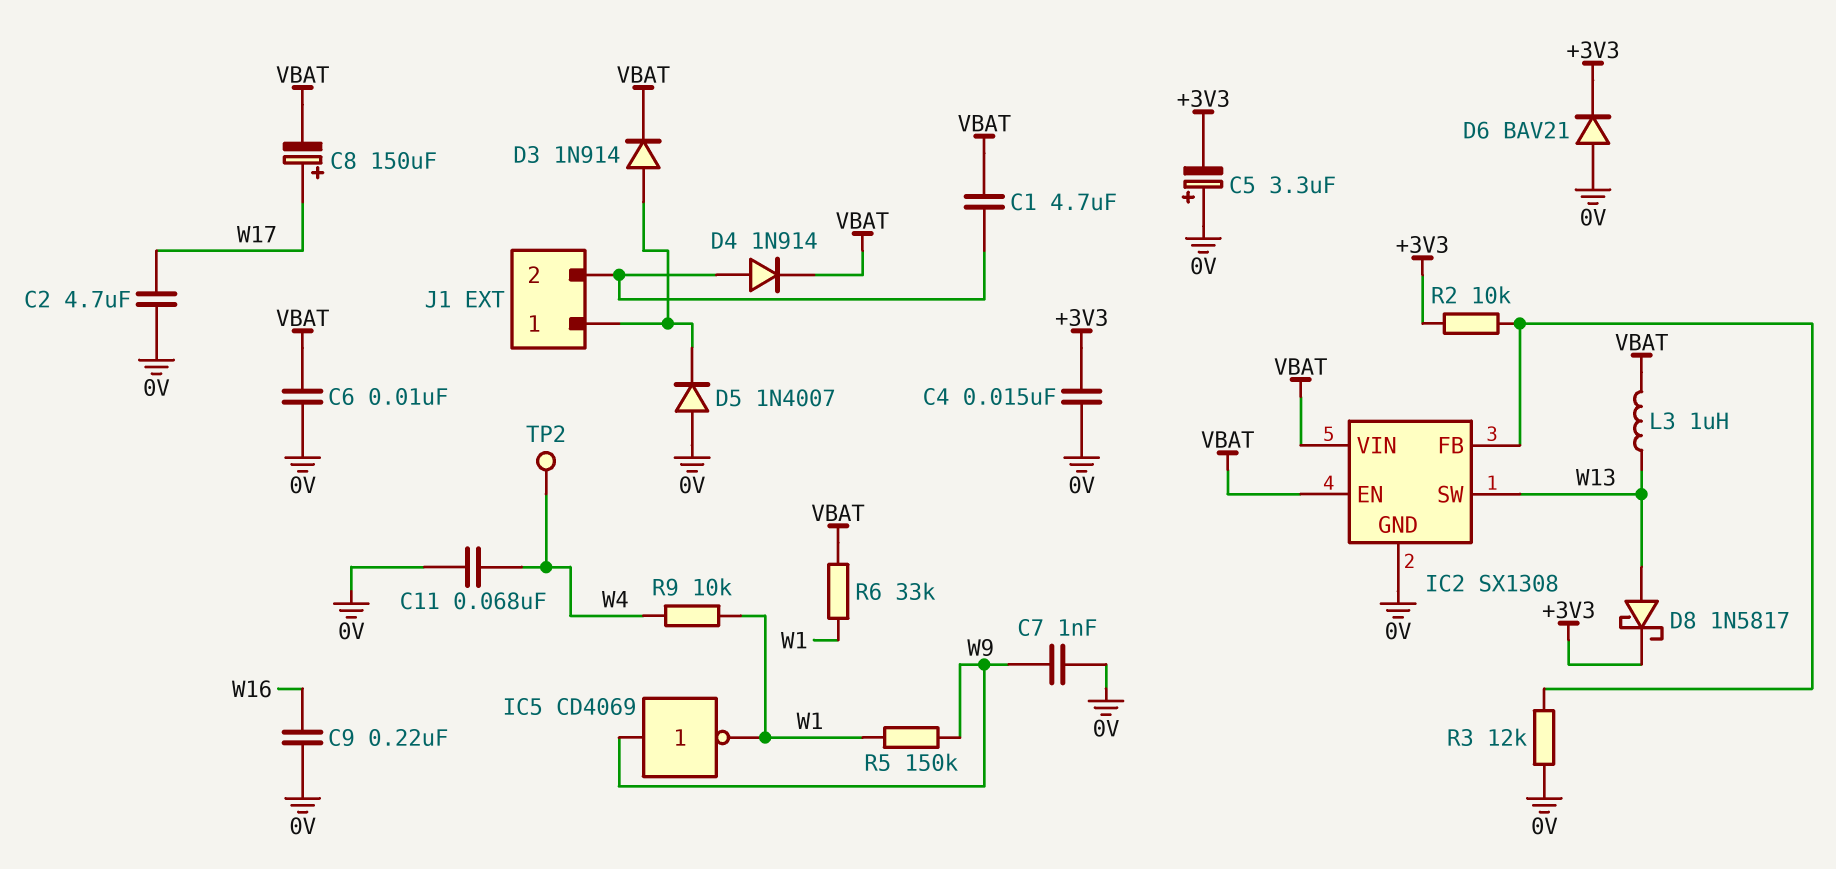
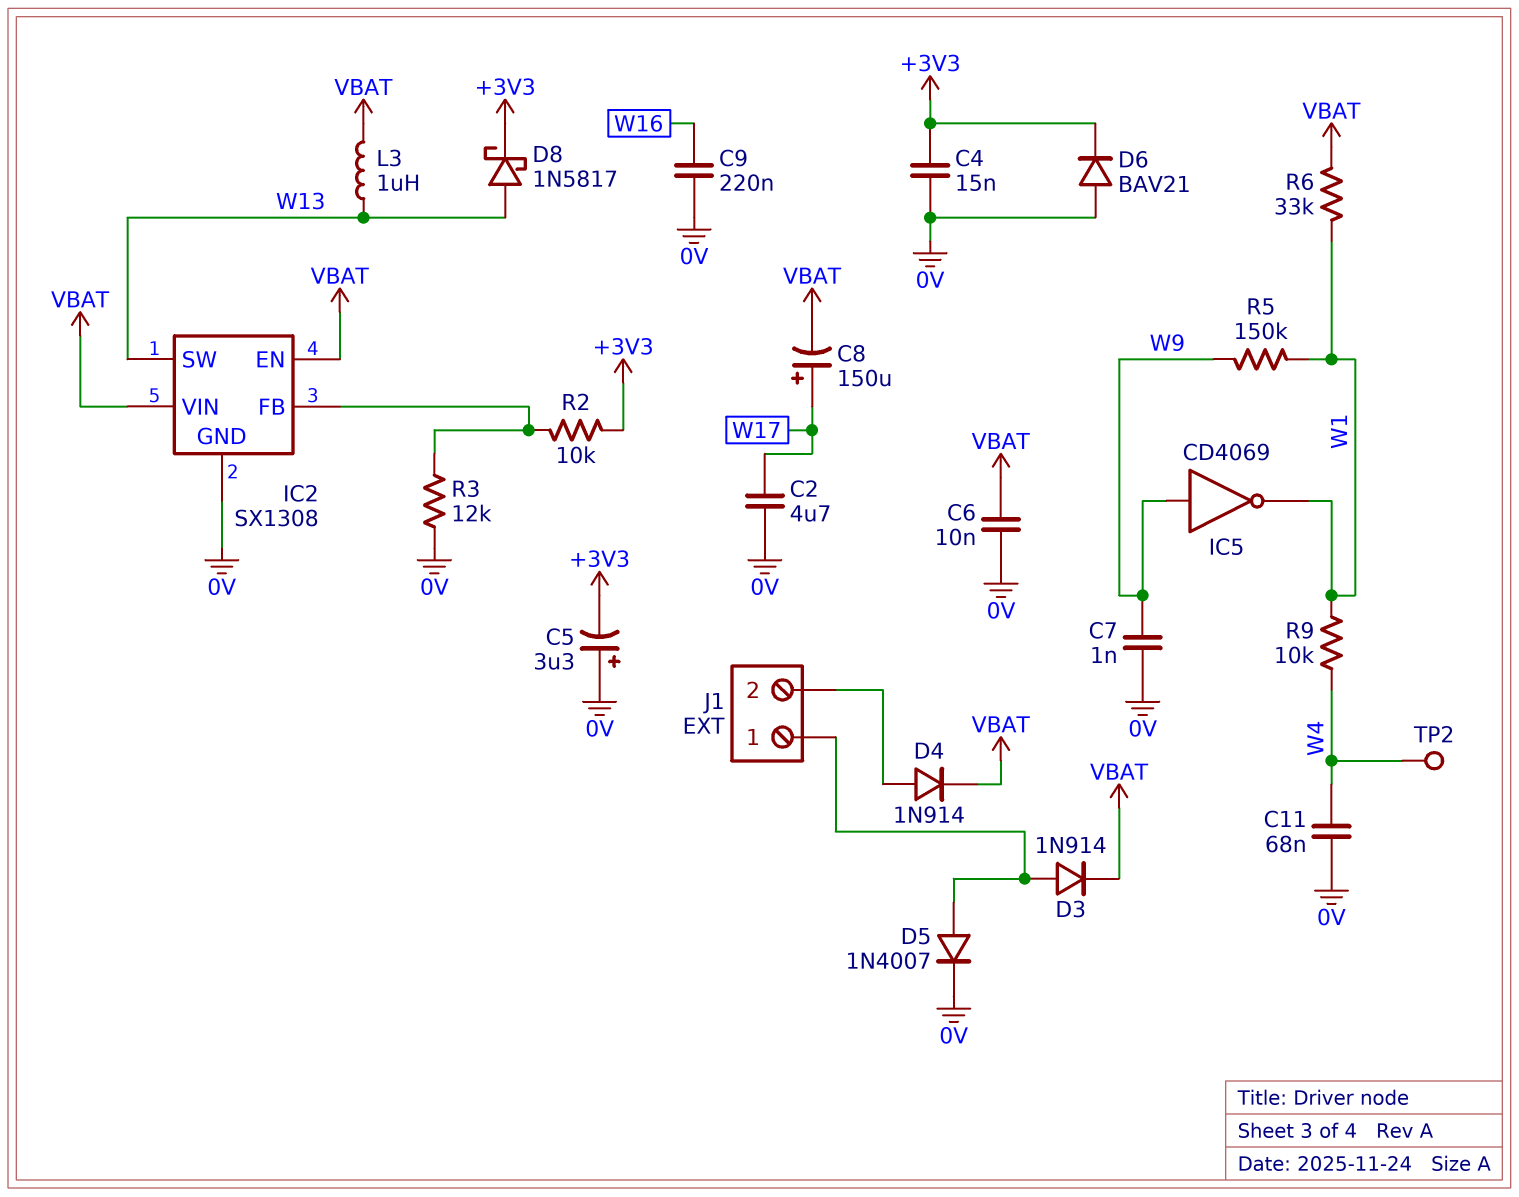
C1: 4.7uF (J1/2, VBAT) -> none
D5: diode 1N4007 (A 0V, K J1/1) -> diode 1N4007 (A J1/1, K 0V)

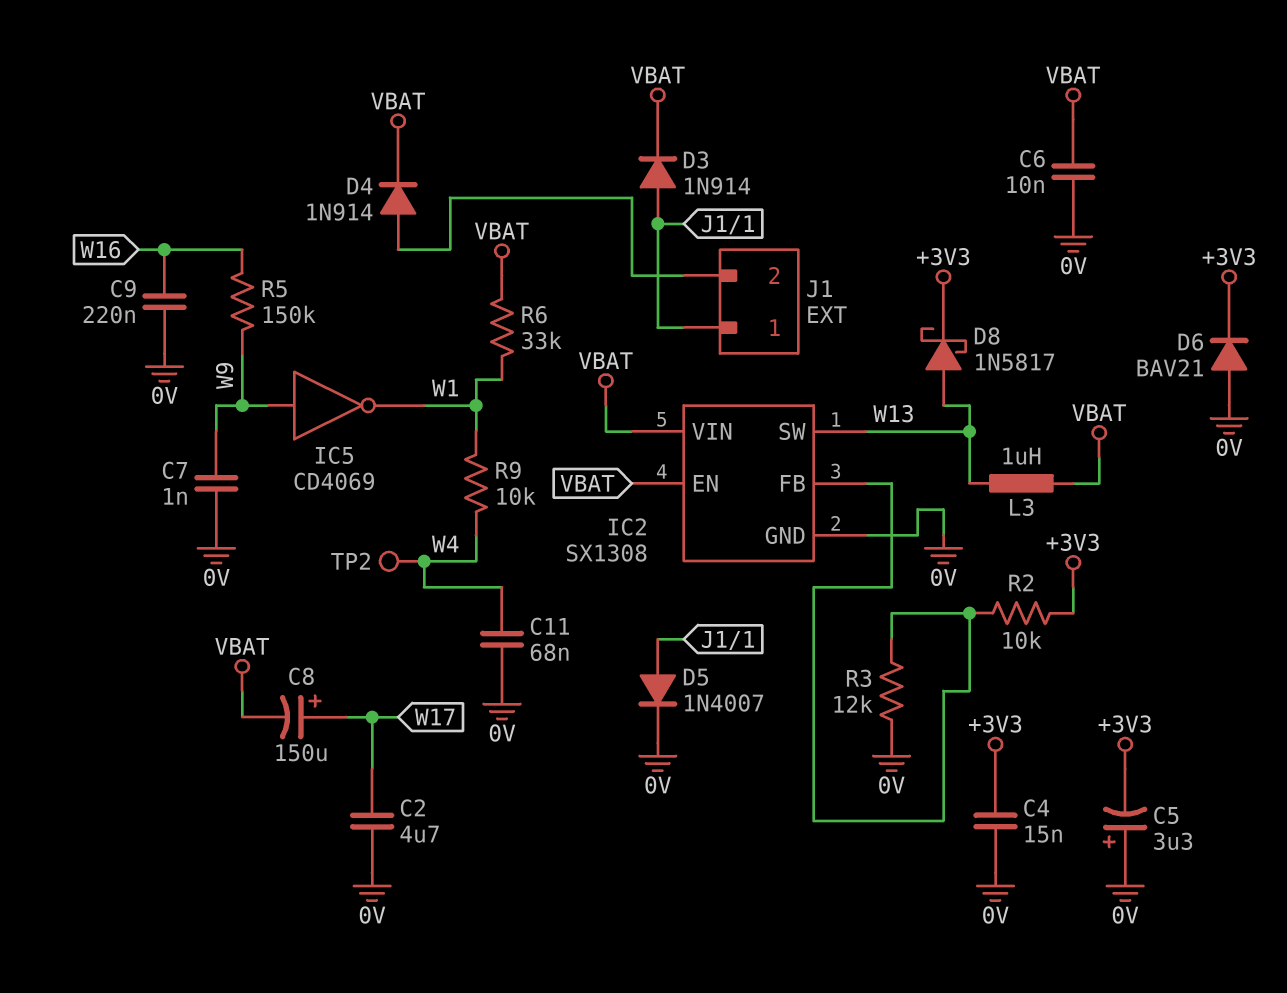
R5: 150k (W1, W9) -> 150k (W9, W16)

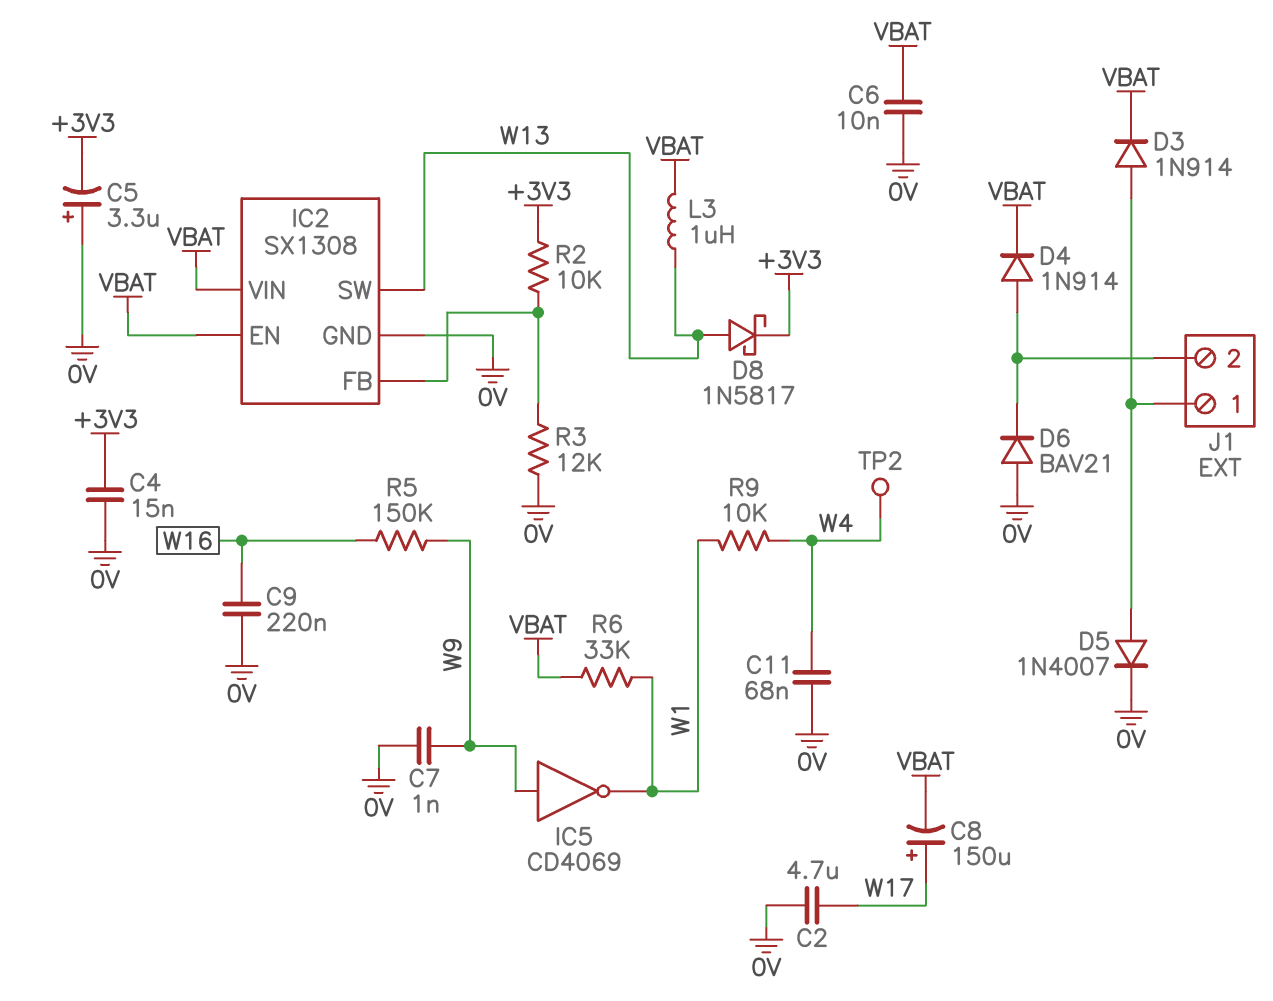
D6: diode BAV21 (A 0V, K +3V3) -> diode BAV21 (A 0V, K J1/2)

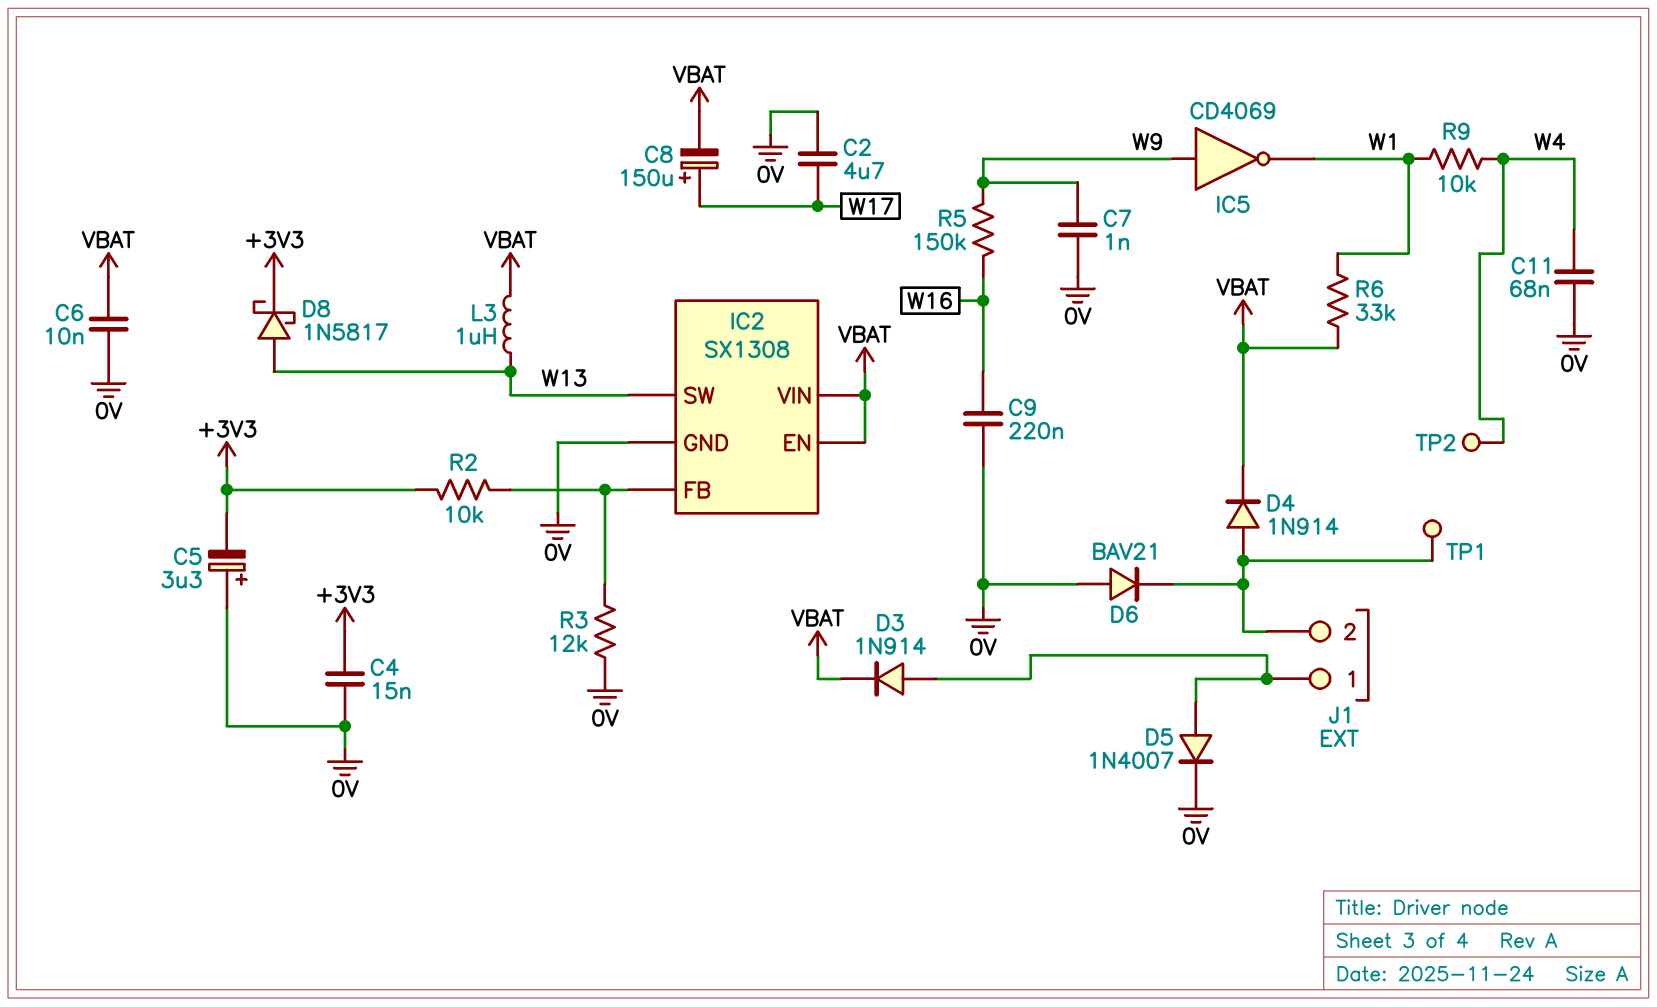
TP1: none -> test point (J1/2)

